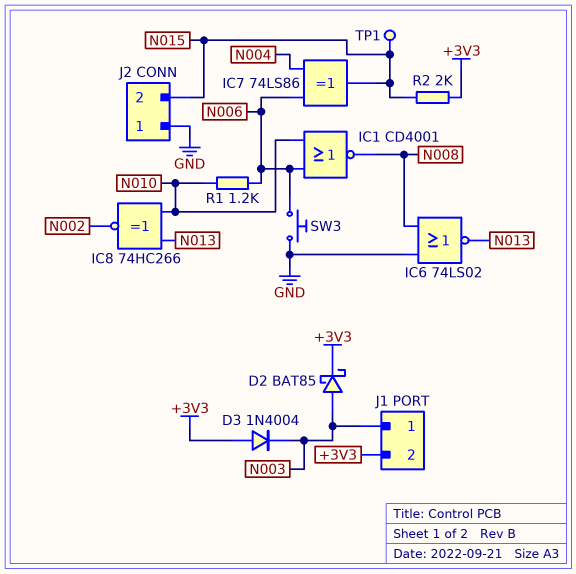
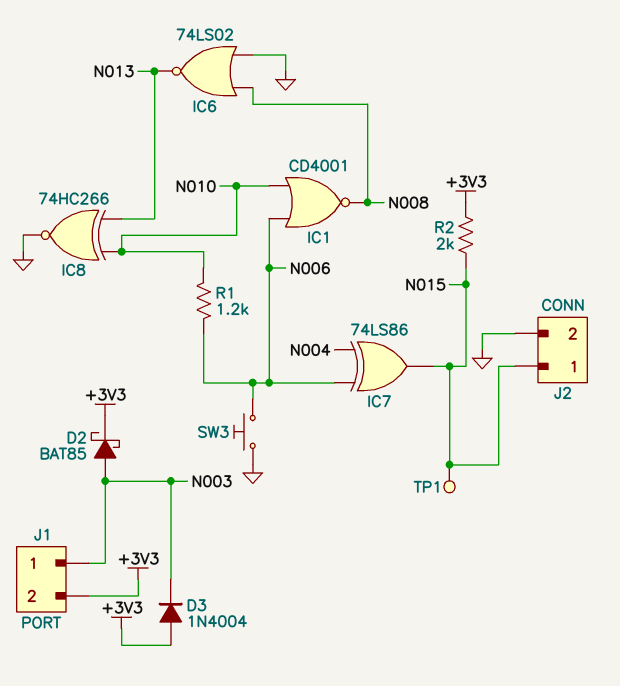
IC8: XNOR 74HC266 (in N010, in N013, out N002) -> XNOR 74HC266 (in N010, in N013, out GND)
J2 pin 1: GND -> N015
J2 pin 2: N015 -> GND

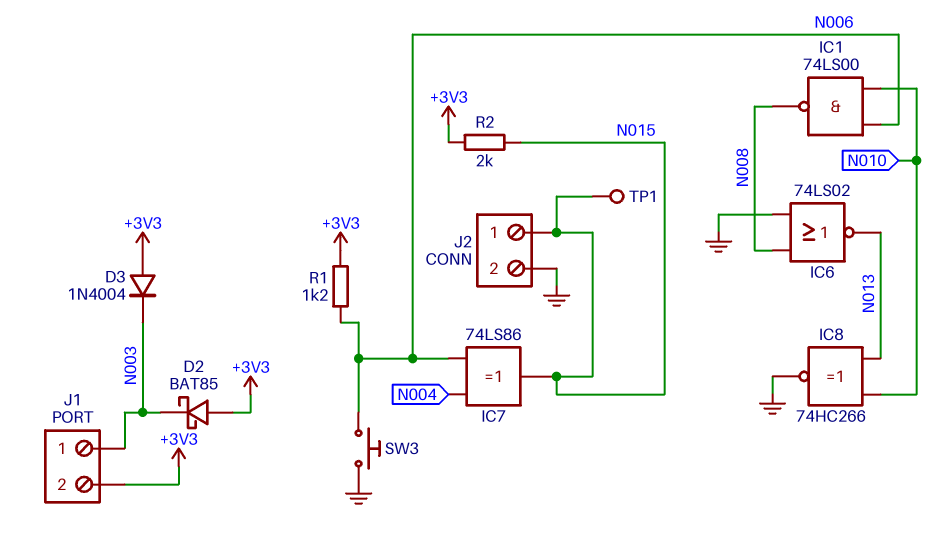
D2: schottky BAT85 (A N003, K +3V3) -> schottky BAT85 (A +3V3, K N003)
IC1: NOR CD4001 (in N006, in N010, out N008) -> NAND 74LS00 (in N006, in N010, out N008)
R1: 1.2k (N006, N010) -> 1.2k (+3V3, N006)

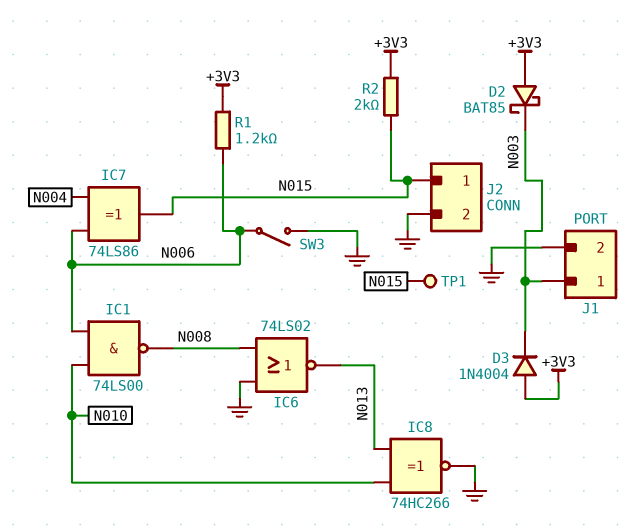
J1 pin 2: +3V3 -> GND
SW3: button (GND, N006) -> switch (GND, N006)

